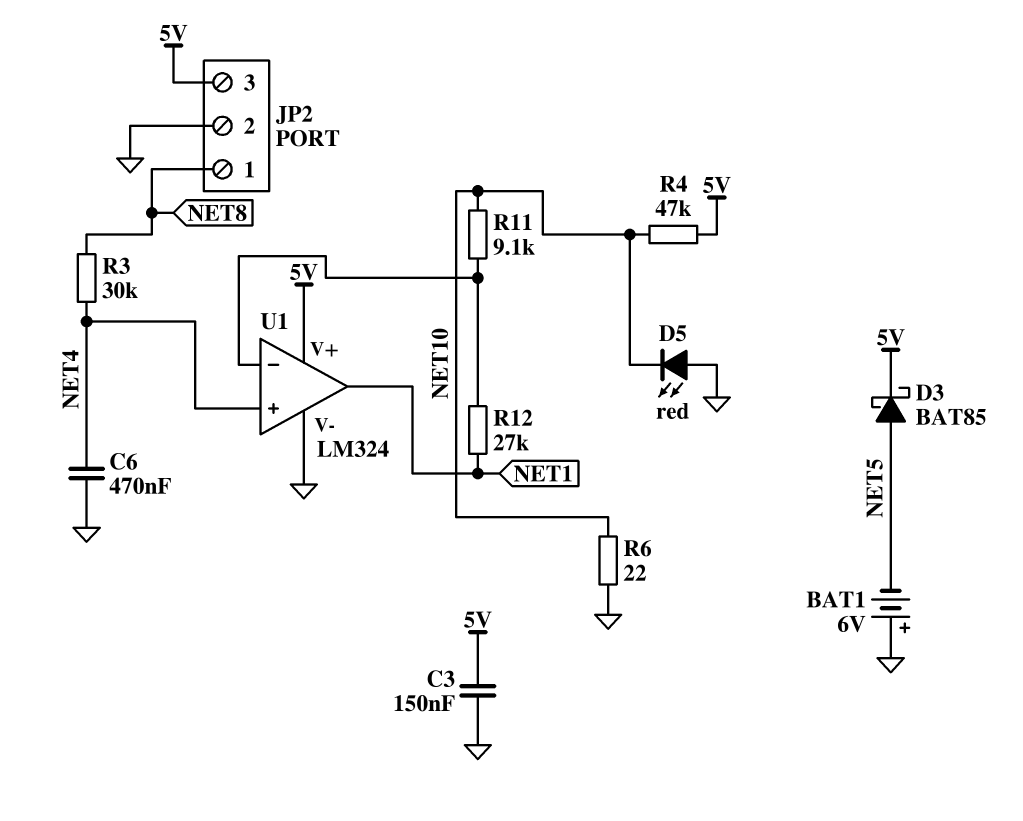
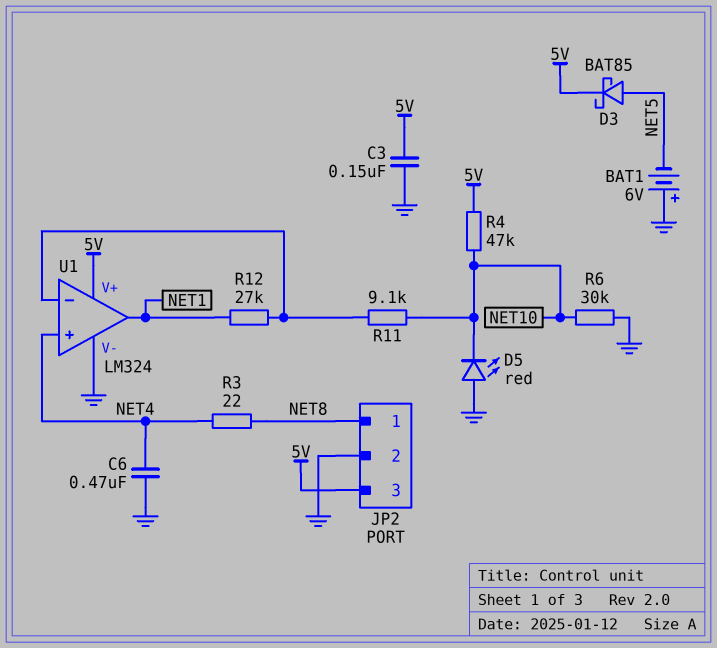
R3: 30k (NET4, NET8) -> 22 (NET4, NET8)
R6: 22 (GND, NET10) -> 30k (GND, NET10)

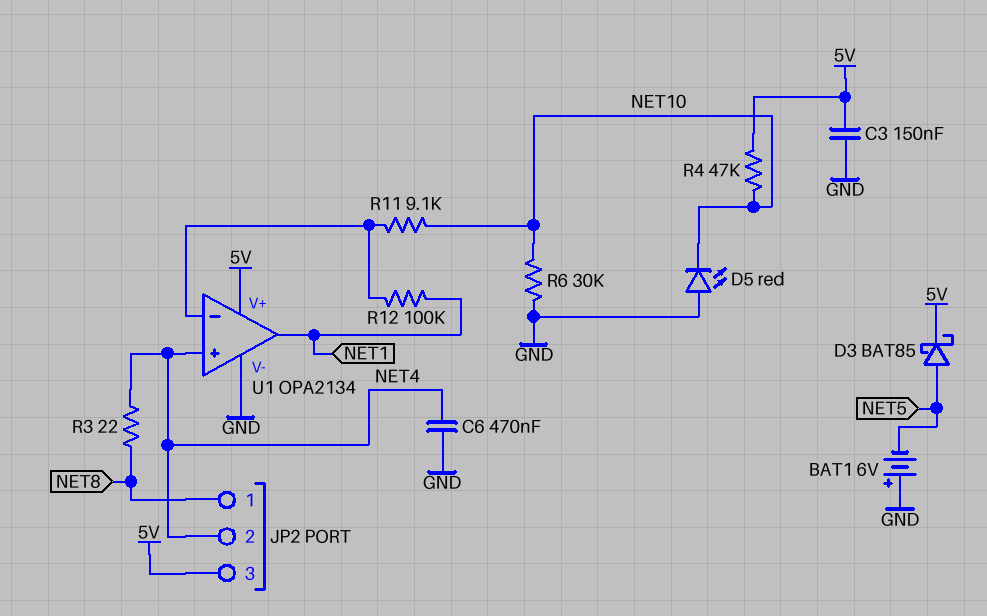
JP2 pin 2: GND -> NET4
R12: 27k (NET1, U1/in-) -> 100k (NET1, U1/in-)
U1: LM324 -> OPA2134

